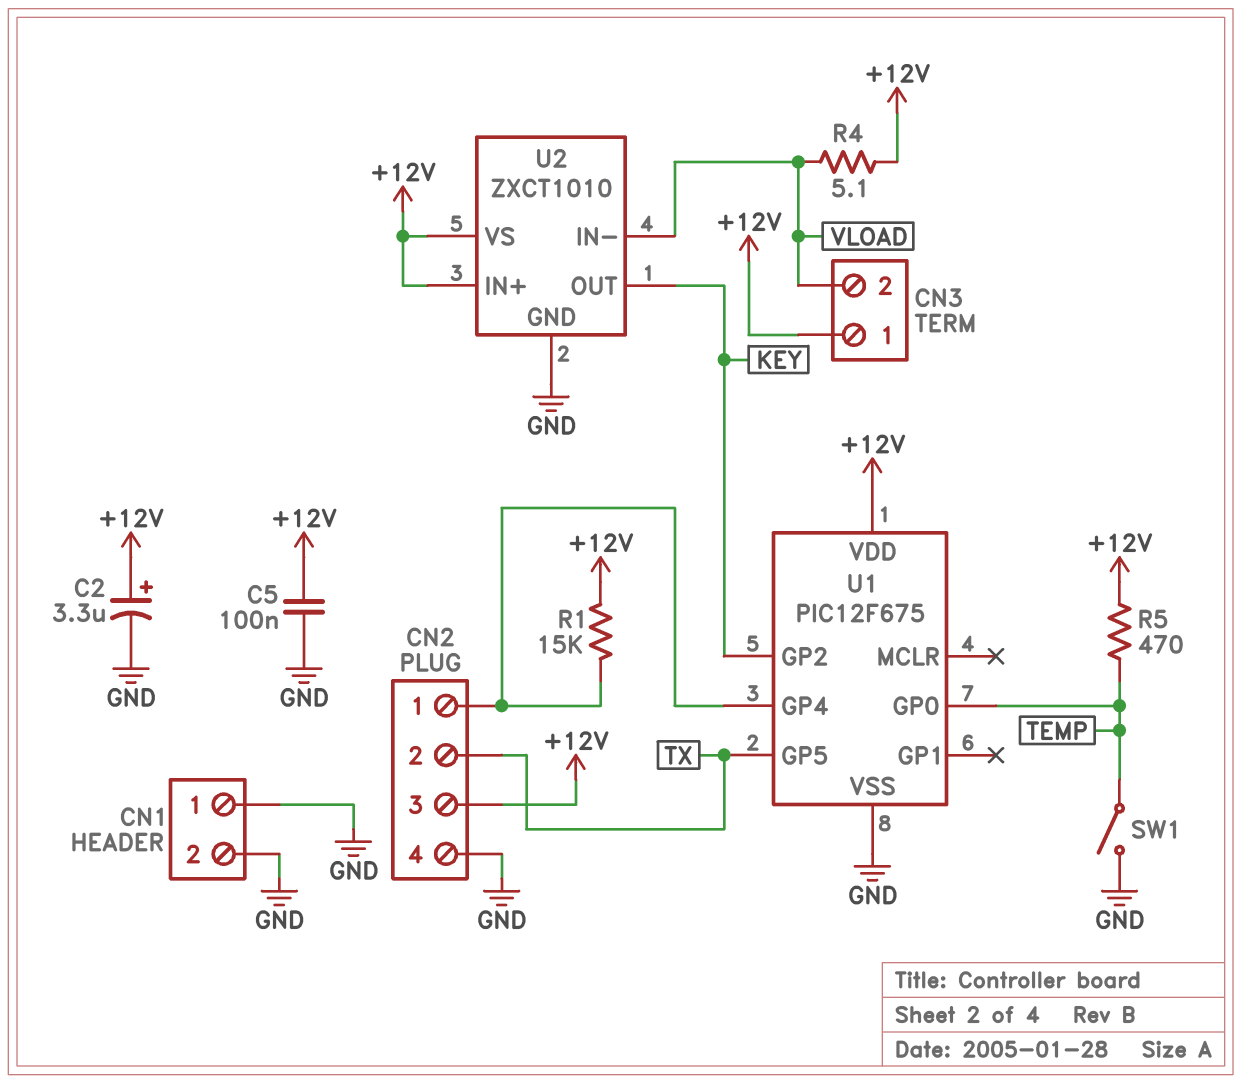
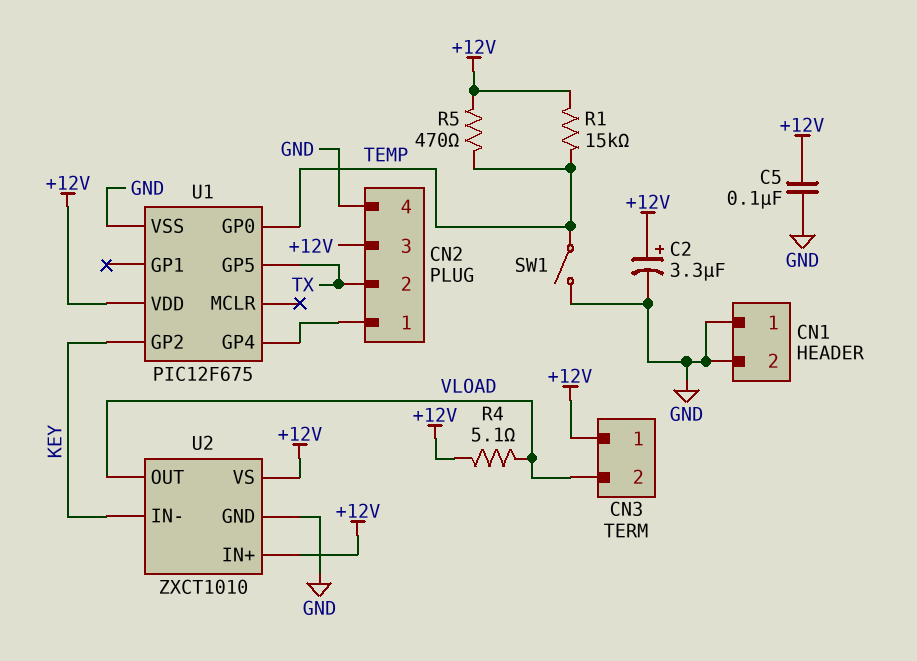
R1: 15k (+12V, CN2/1) -> 15k (+12V, TEMP)
U2 pin IN-: VLOAD -> KEY
U2 pin OUT: KEY -> VLOAD

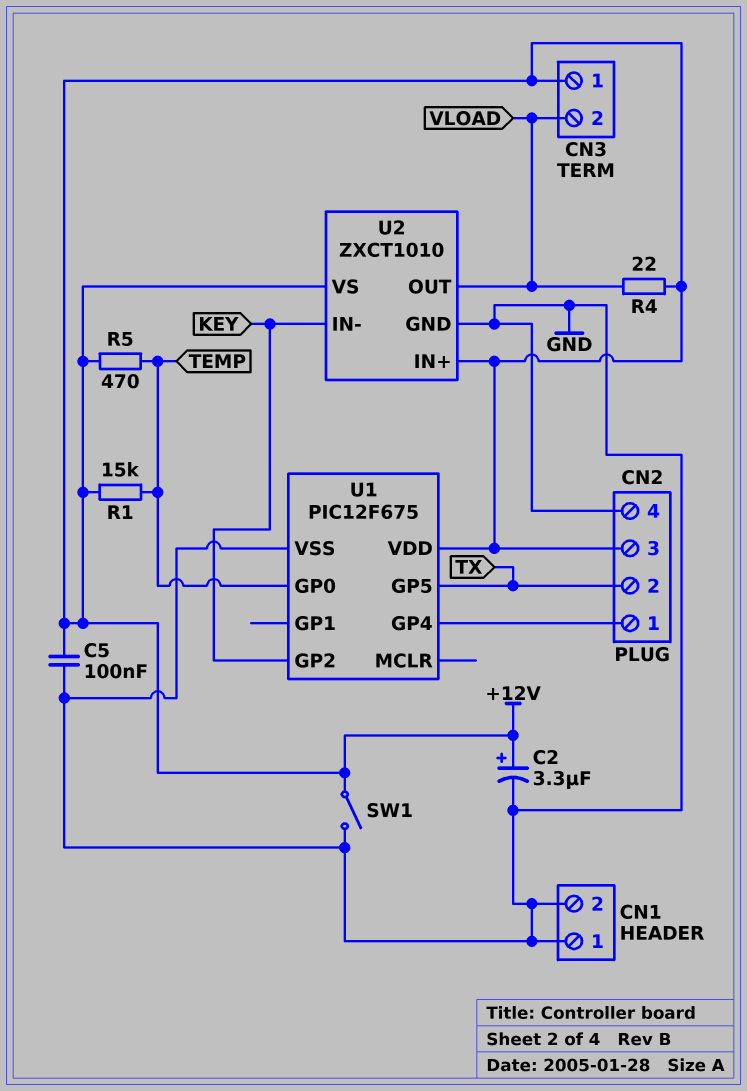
R4: 5.1 (+12V, VLOAD) -> 22 (+12V, VLOAD)
SW1: switch (GND, TEMP) -> switch (+12V, GND)

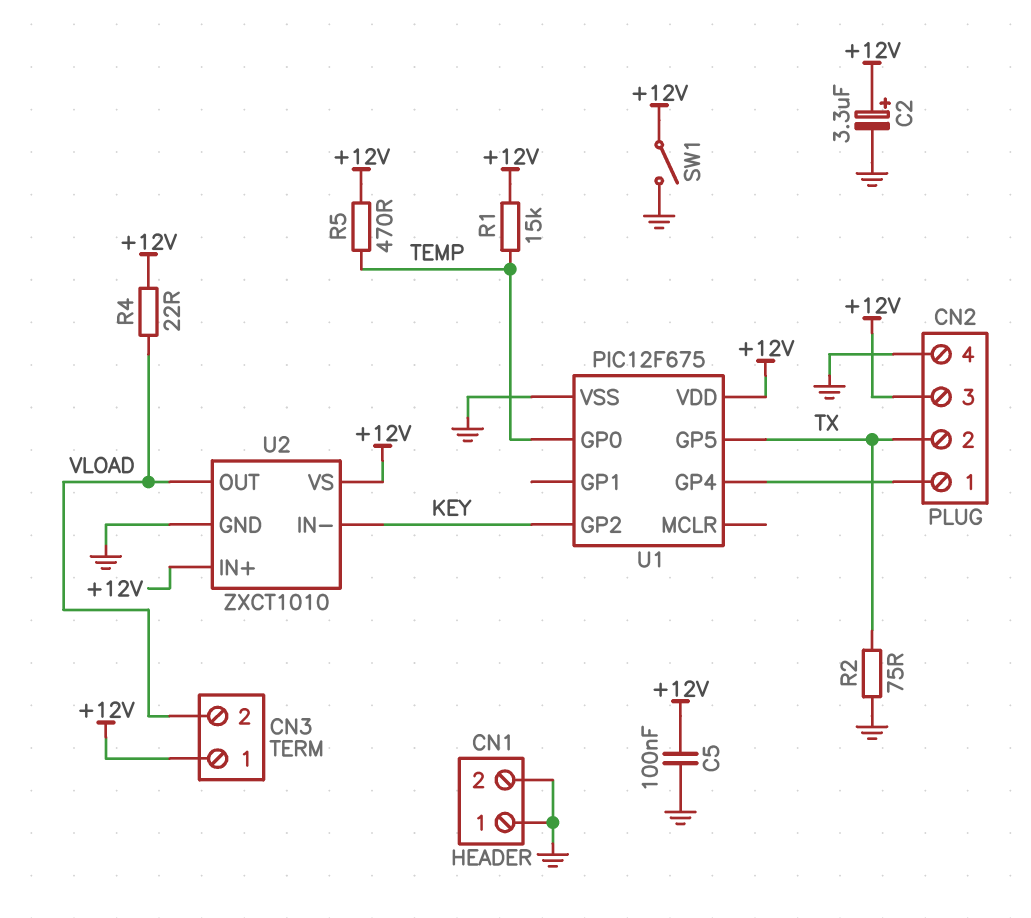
R2: none -> 75 (GND, TX)

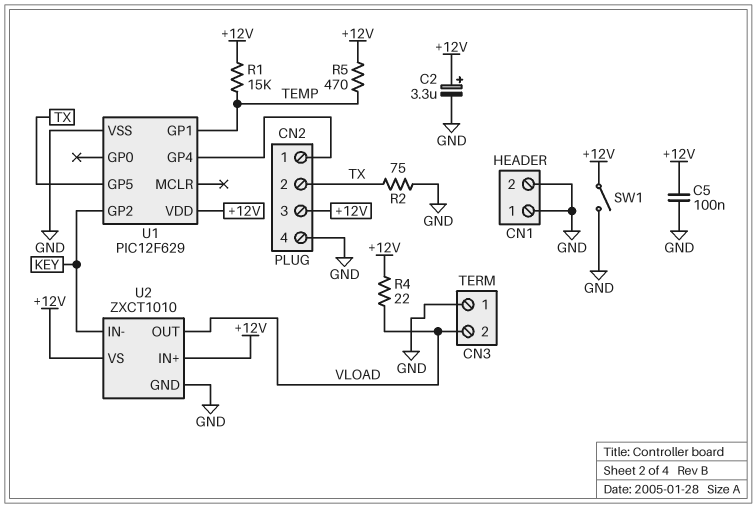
CN3 pin 1: +12V -> GND
U1: PIC12F675 -> PIC12F629
U1 pin GP0: TEMP -> none
U1 pin GP1: none -> TEMP

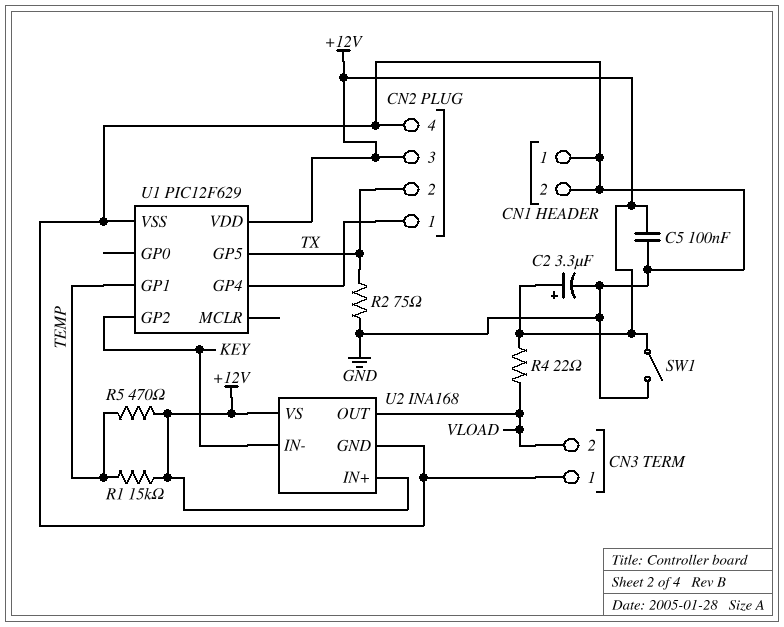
U2: ZXCT1010 -> INA168

